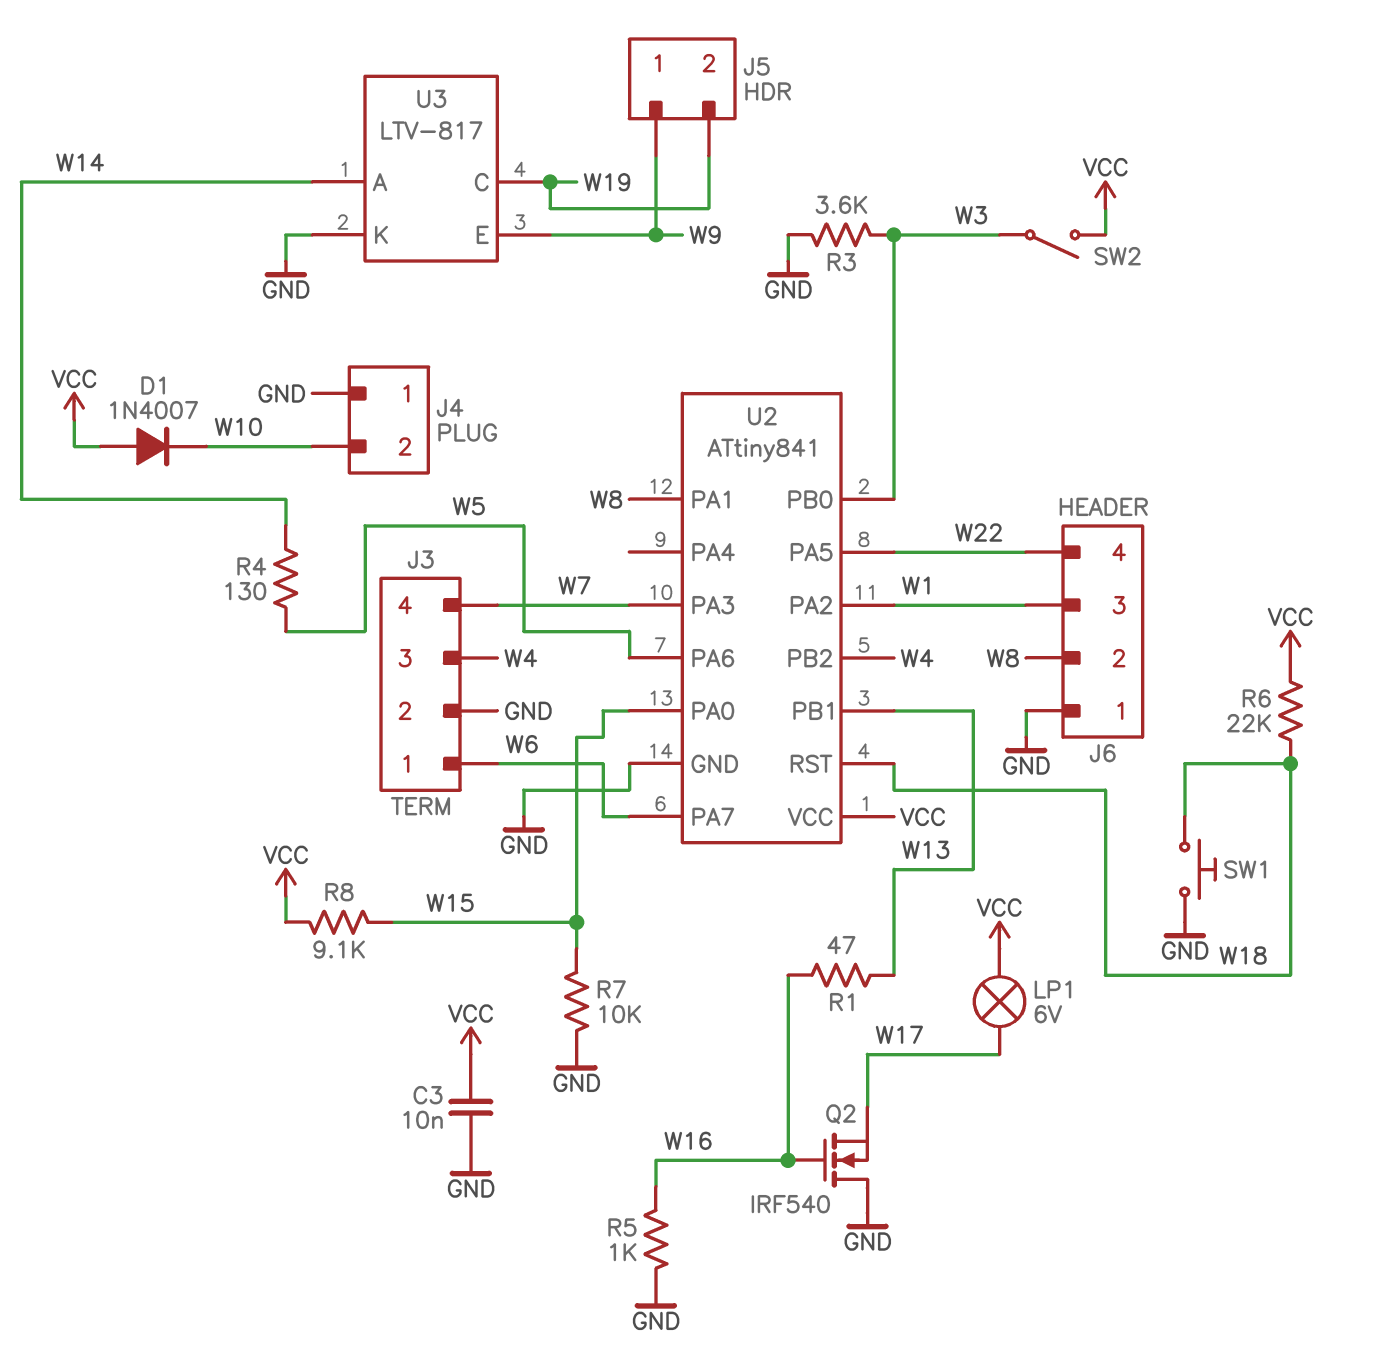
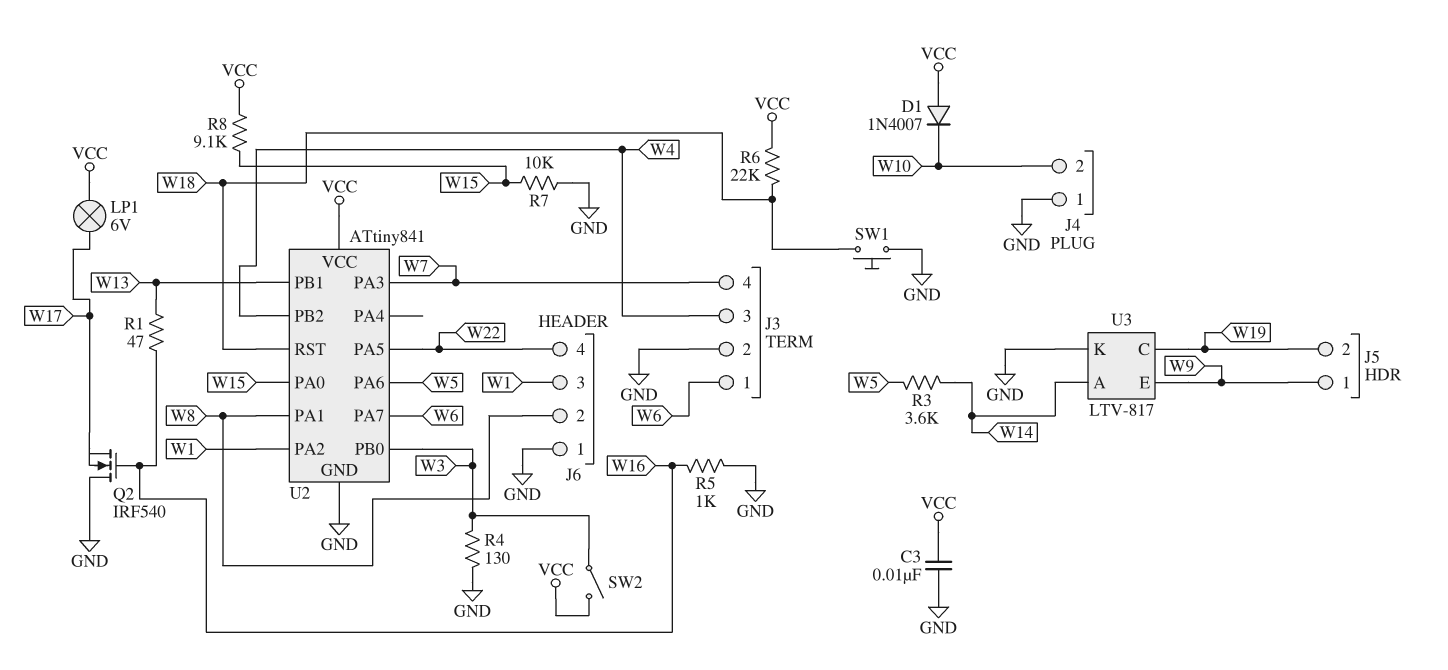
R3: 3.6k (GND, W3) -> 3.6k (W5, W14)
R4: 130 (W5, W14) -> 130 (GND, W3)

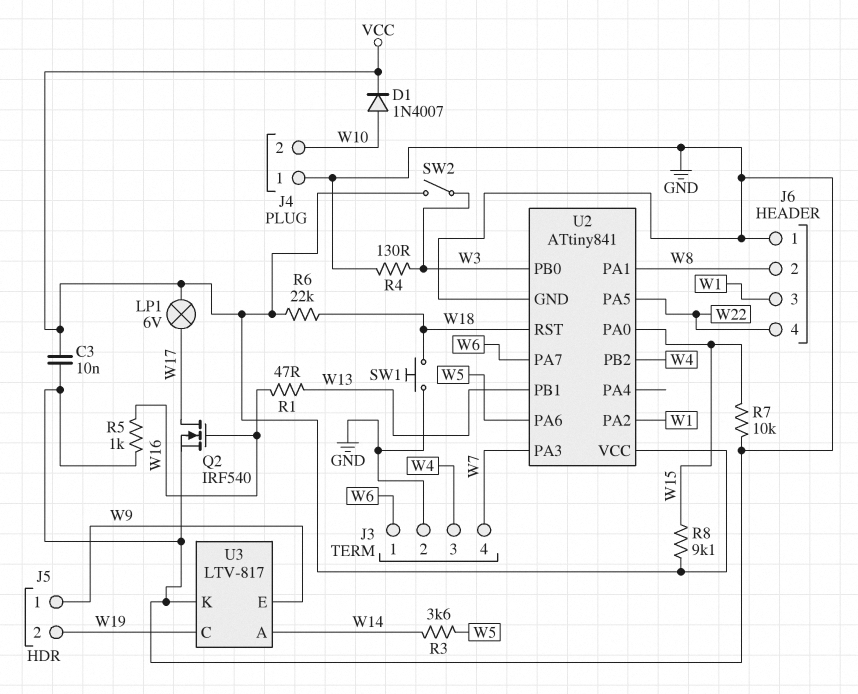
D1: diode 1N4007 (A VCC, K W10) -> diode 1N4007 (A W10, K VCC)
Q2: NMOS IRF540 (G W16, D GND, S W17) -> NMOS IRF540 (G W16, D W17, S GND)

